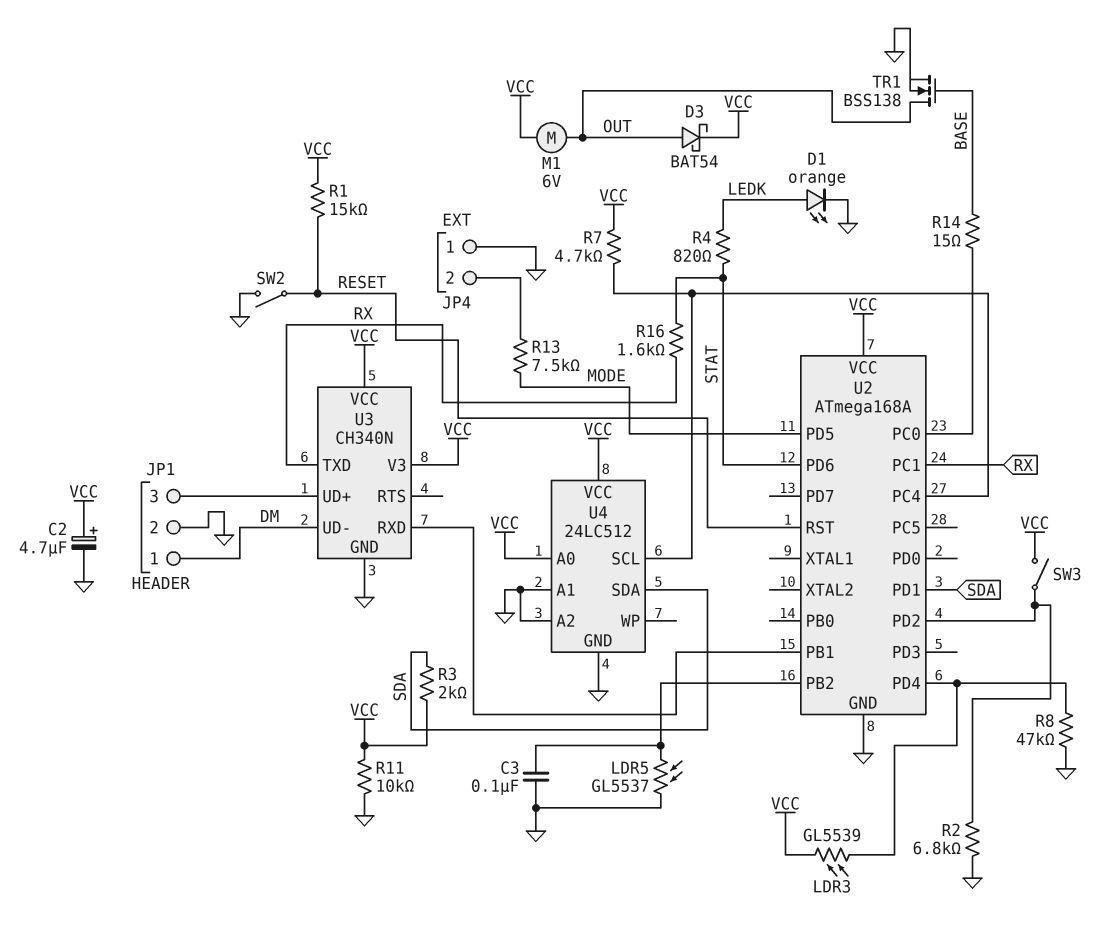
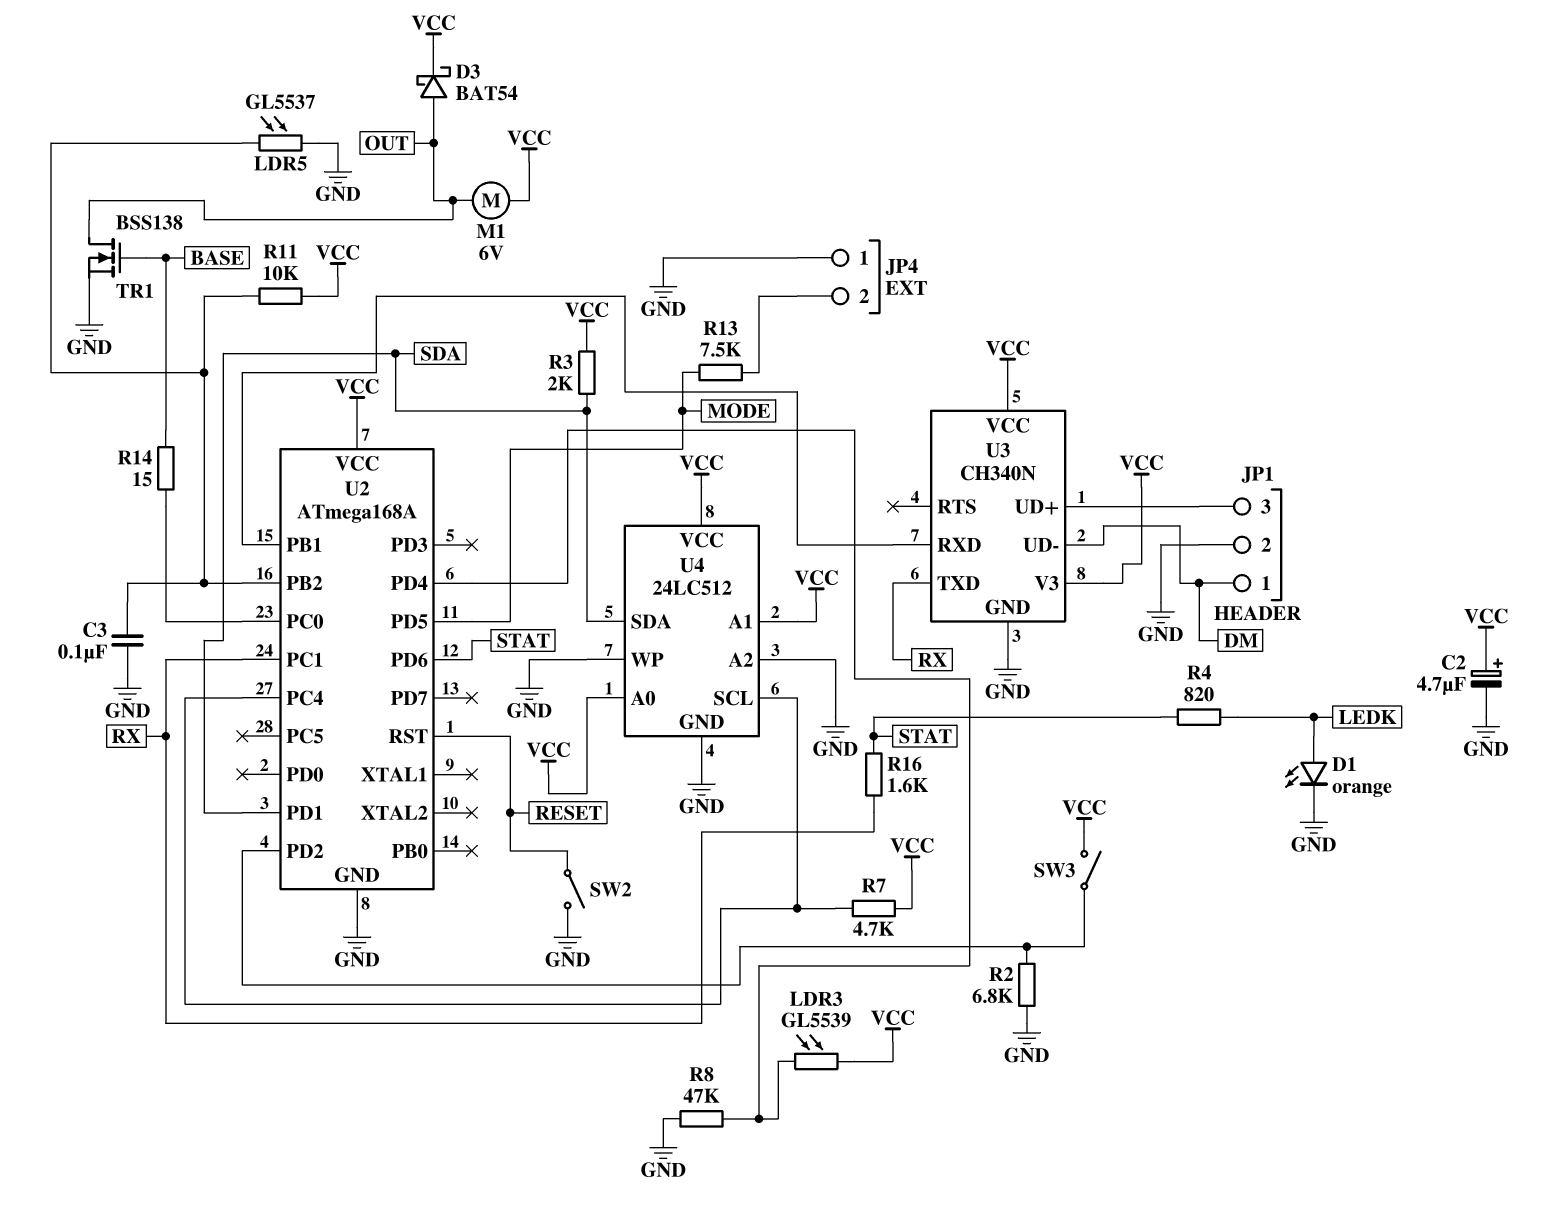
R1: 15k (RESET, VCC) -> none
R11: 10k (GND, VCC) -> 10k (U2/PB2, VCC)
U4 pin A1: GND -> VCC
U4 pin WP: none -> GND

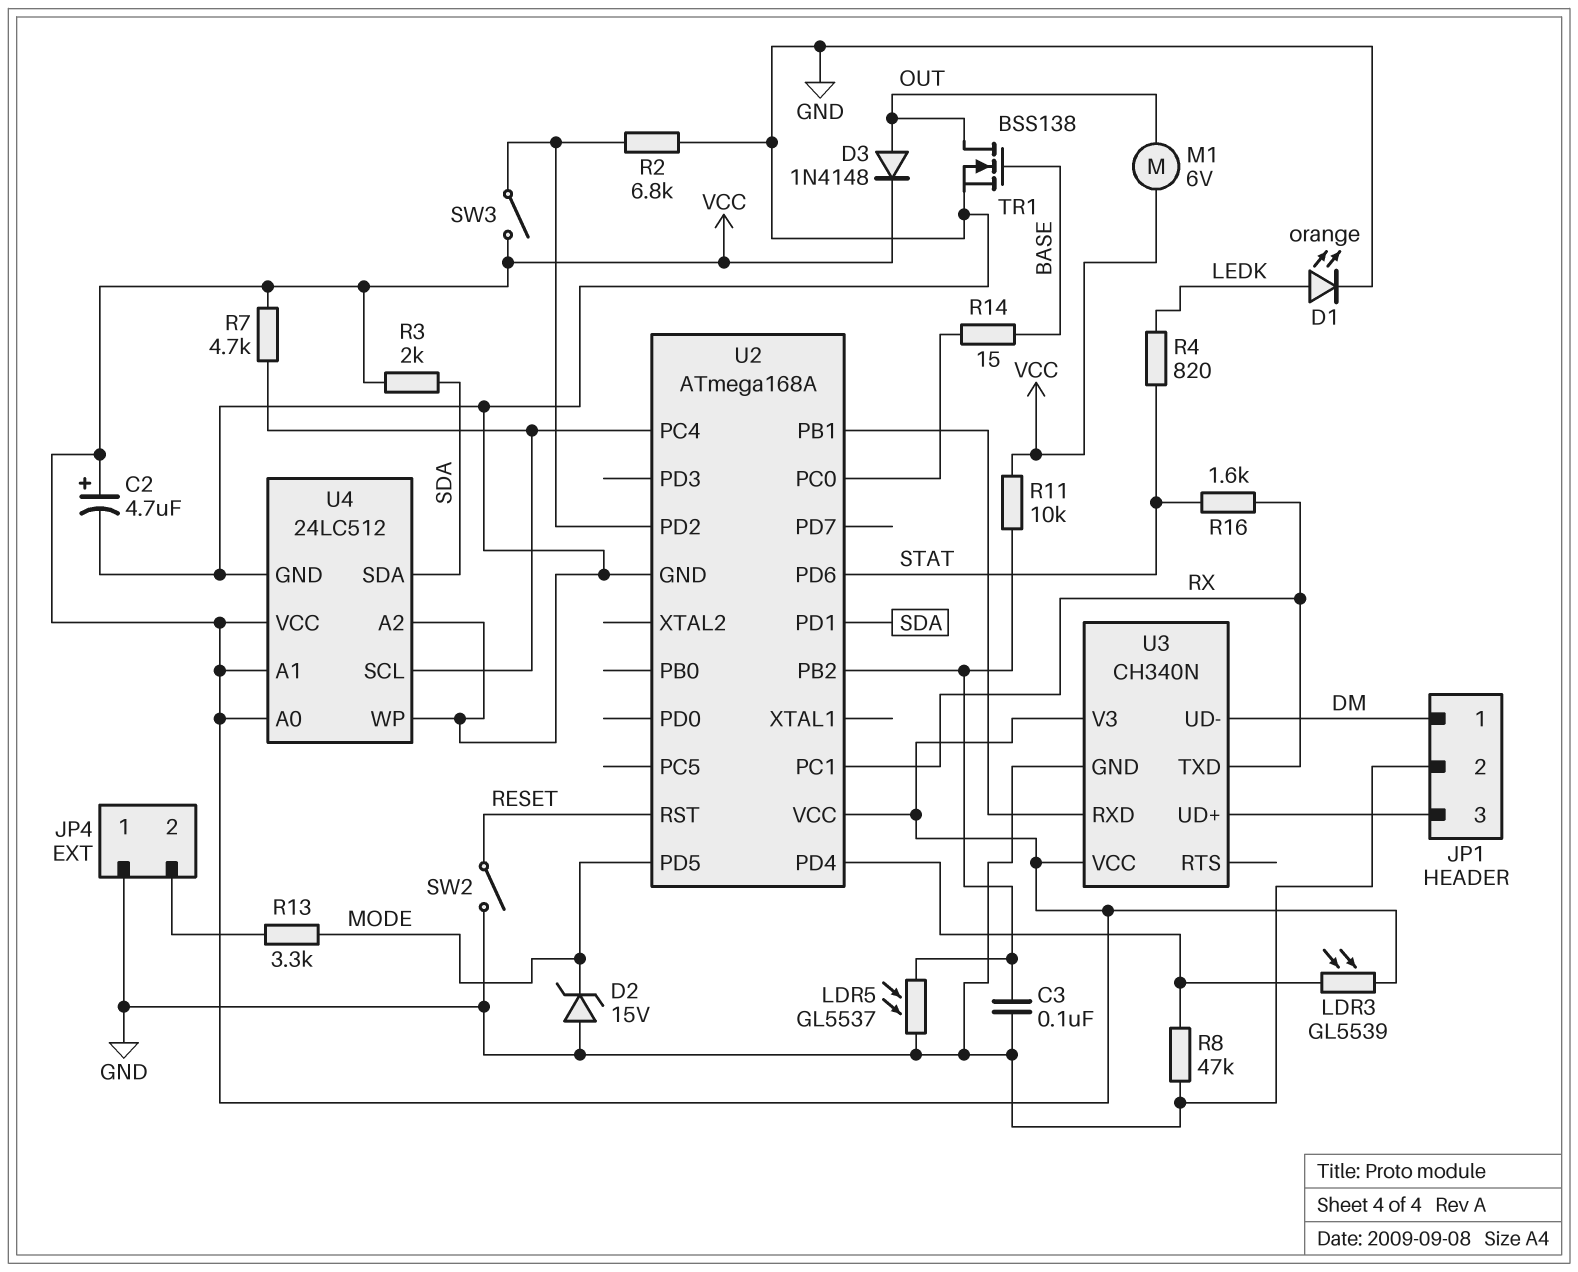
D2: none -> zener 15V (A GND, K MODE)
D3: schottky BAT54 (A OUT, K VCC) -> diode 1N4148 (A OUT, K VCC)
R13: 7.5k (JP4/2, MODE) -> 3.3k (JP4/2, MODE)

